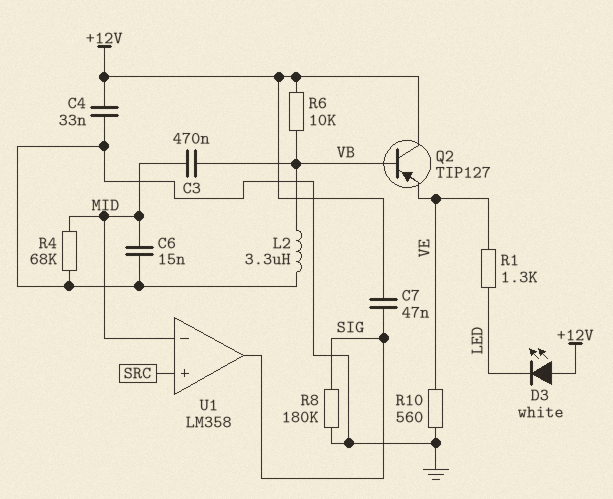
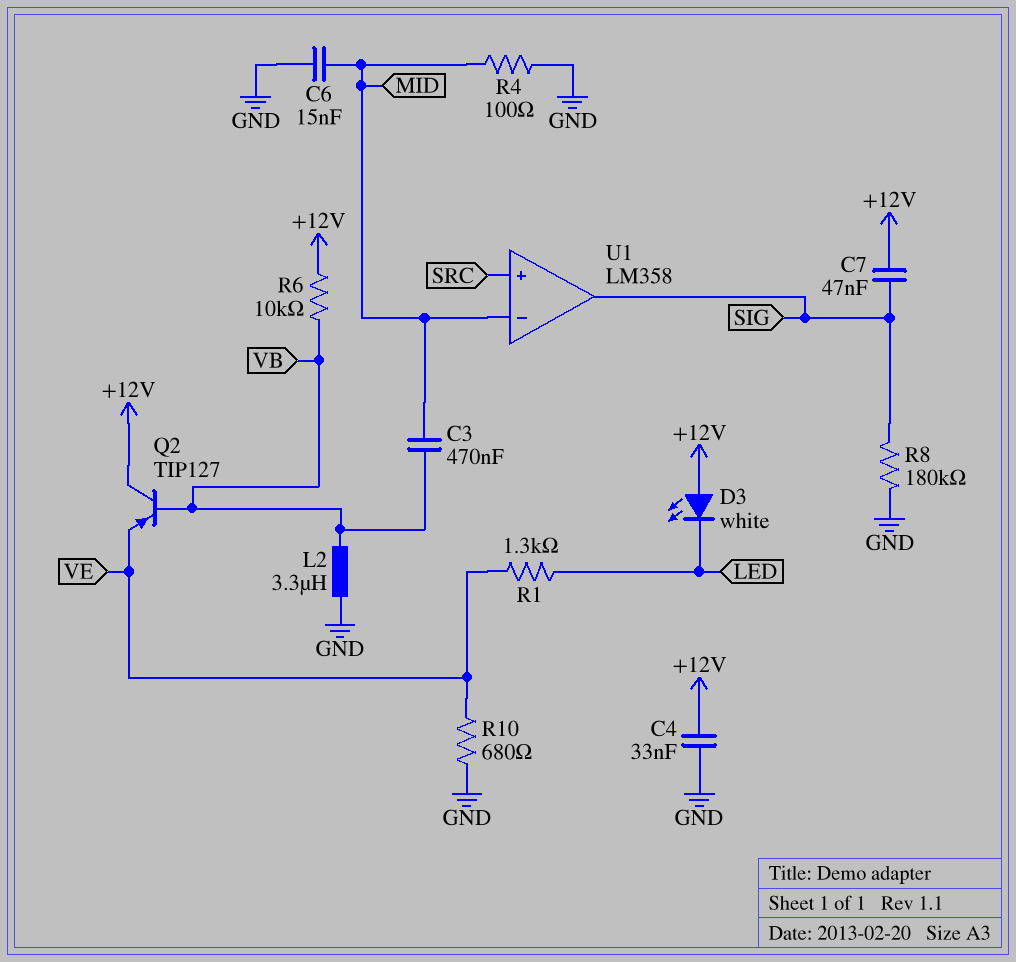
R4: 68k (GND, MID) -> 100 (GND, MID)
R10: 560 (GND, VE) -> 680 (GND, VE)

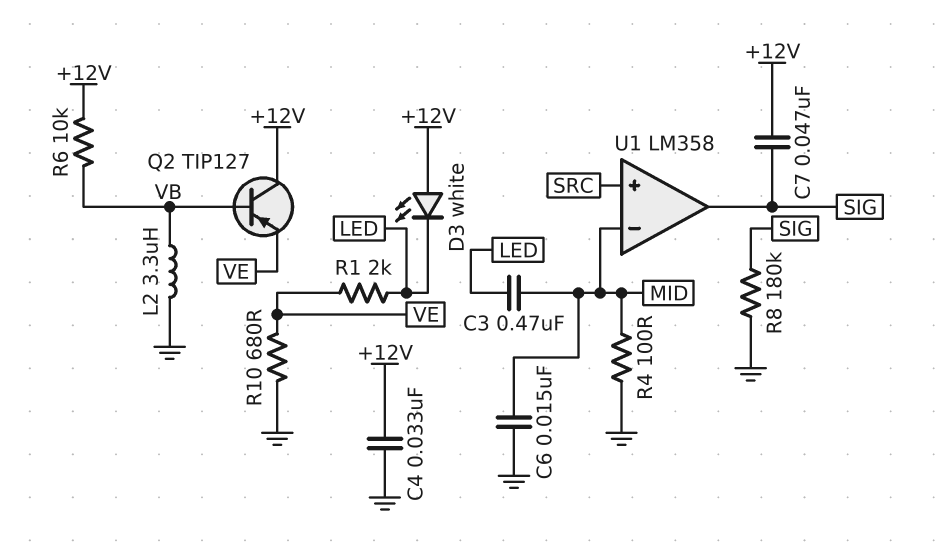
C3: 470nF (MID, VB) -> 470nF (LED, MID)
R1: 1.3k (LED, VE) -> 2k (LED, VE)

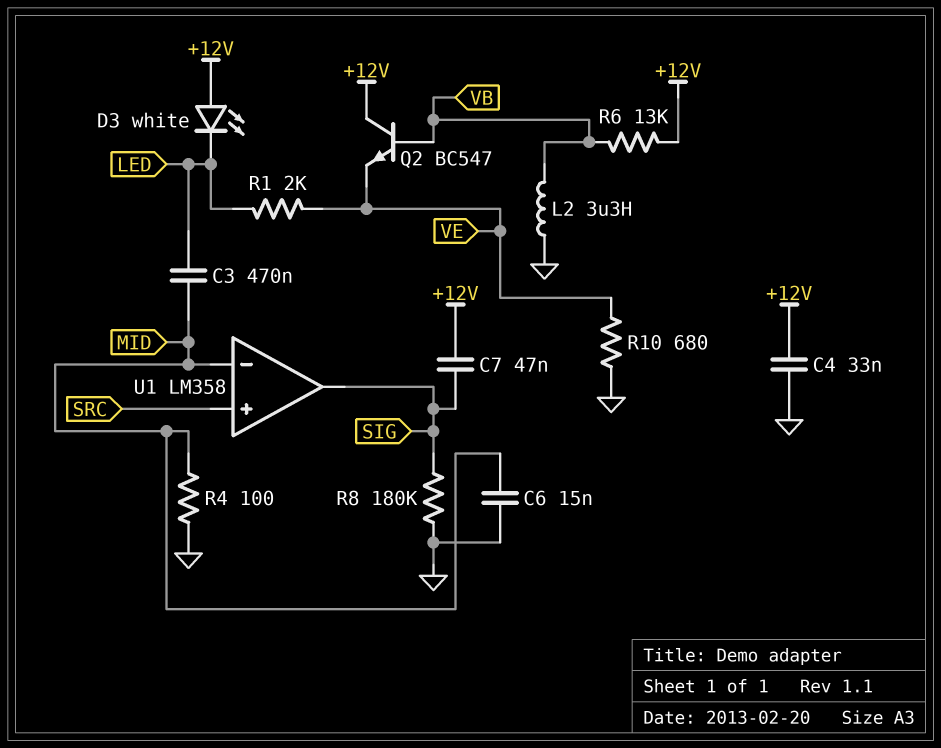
Q2: PNP TIP127 (B VB, C +12V, E VE) -> NPN BC547 (B VB, C +12V, E VE)
R6: 10k (+12V, VB) -> 13k (+12V, VB)

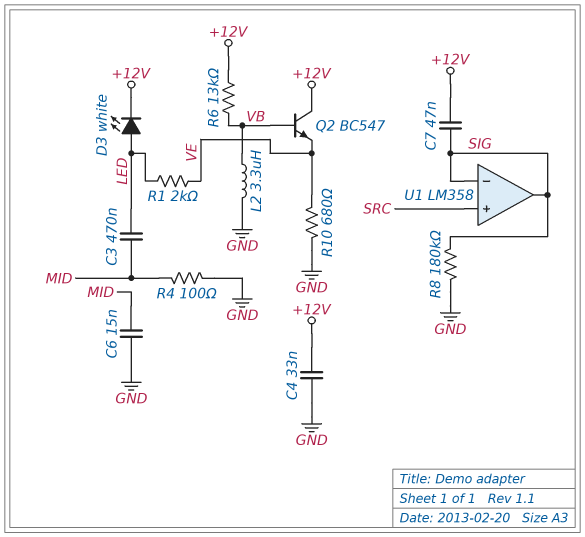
D3: LED white (A +12V, K LED) -> LED white (A LED, K +12V)
U1 pin in-: MID -> SIG

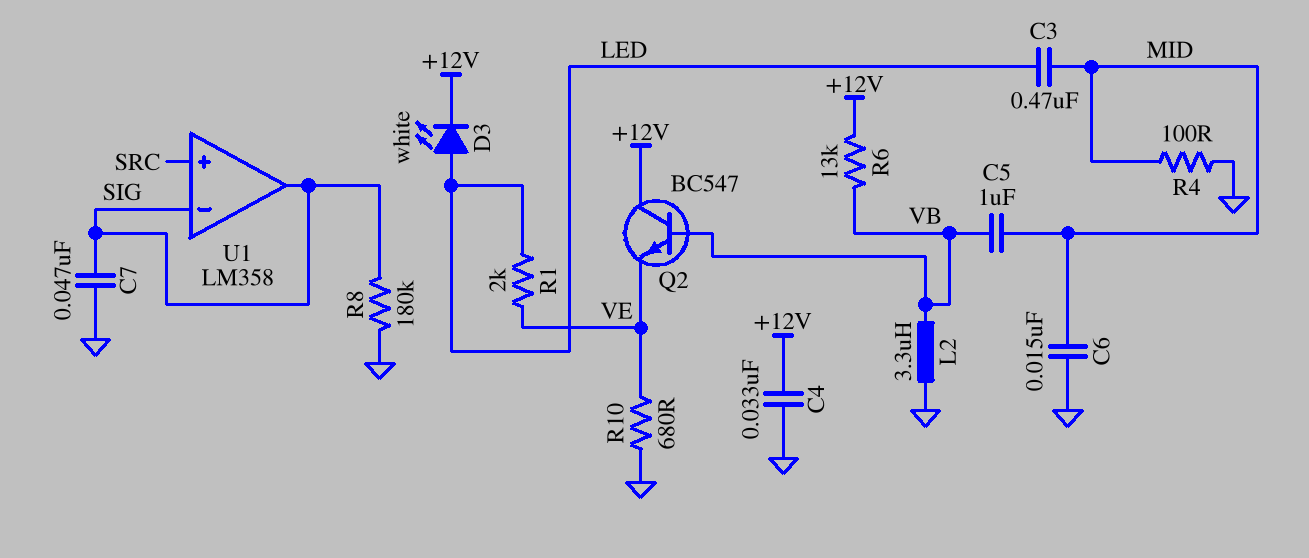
C5: none -> 1uF (MID, VB)
C7: 47nF (+12V, SIG) -> 47nF (GND, SIG)

